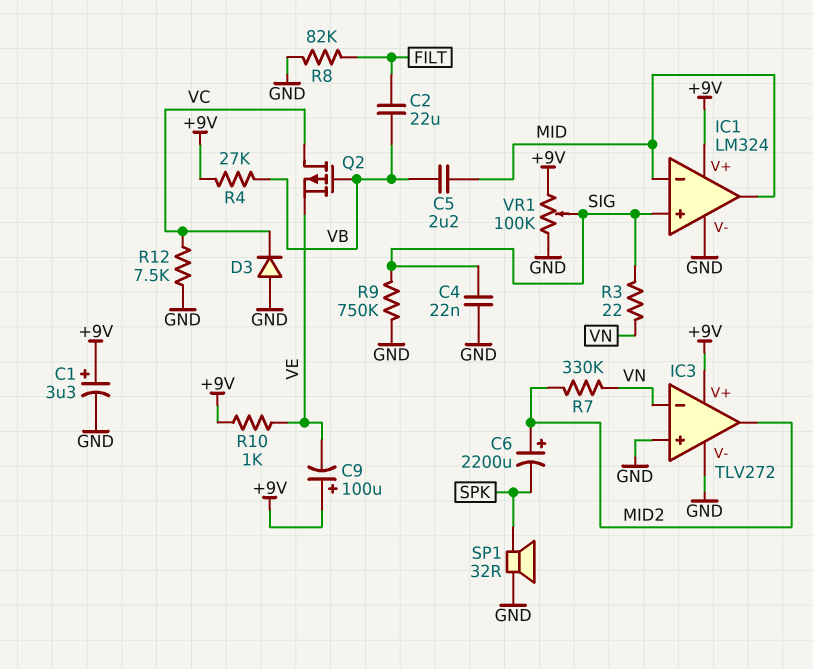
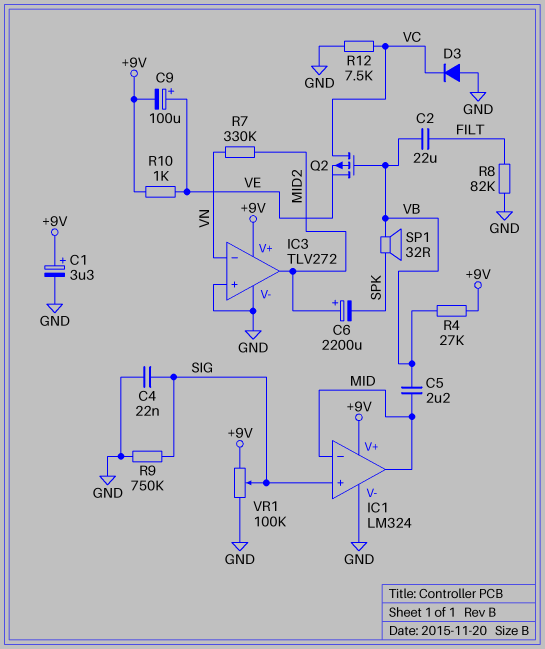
C9: 100uF (plus +9V, minus VE) -> 100uF (plus VE, minus +9V)
R3: 22 (SIG, VN) -> none
SP1: speaker 32R (GND, SPK) -> speaker 32R (SPK, VB)

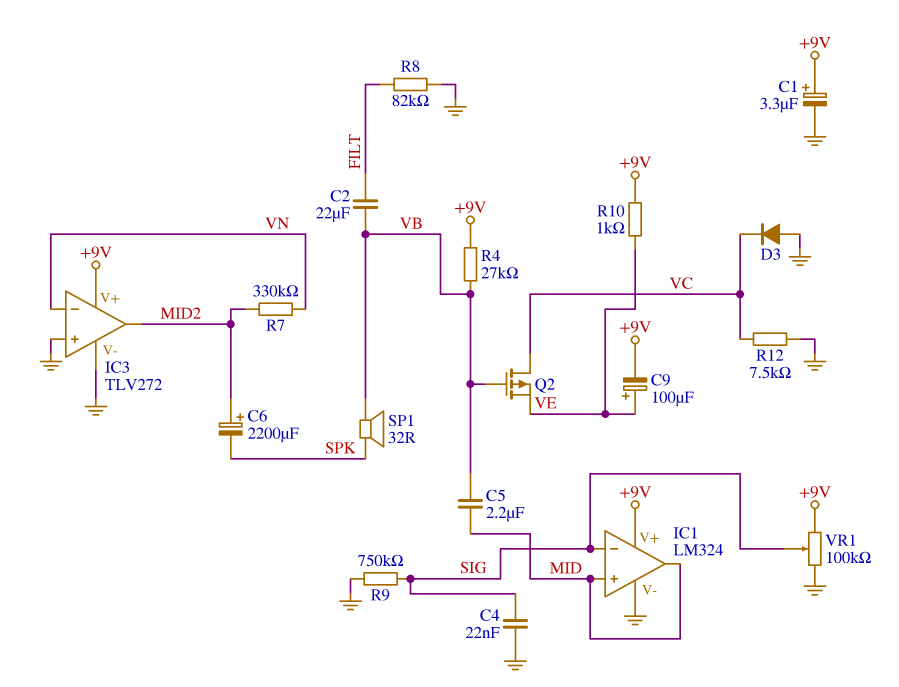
IC1 pin in+: SIG -> MID
IC1 pin in-: MID -> SIG

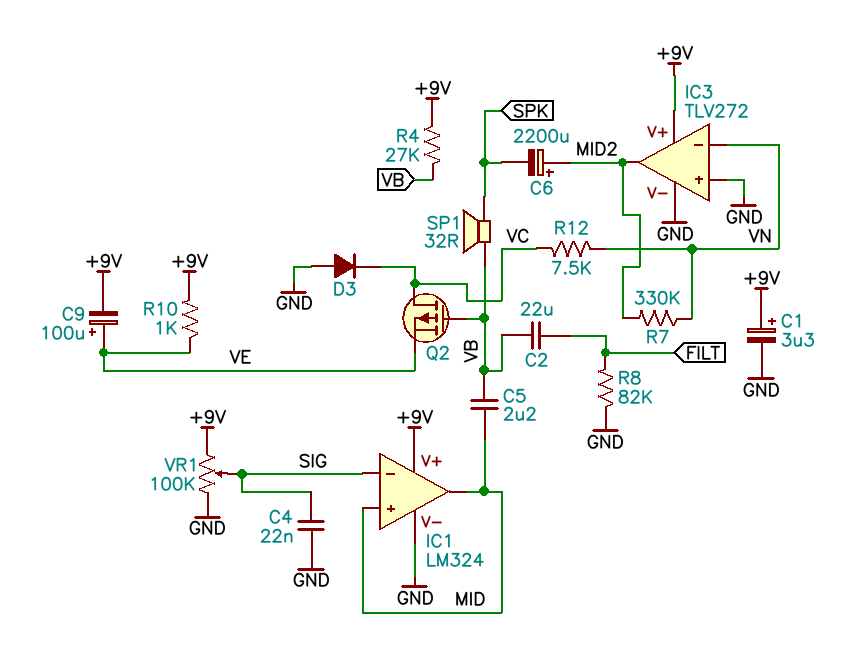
R9: 750k (GND, SIG) -> none
R12: 7.5k (GND, VC) -> 7.5k (VC, VN)

